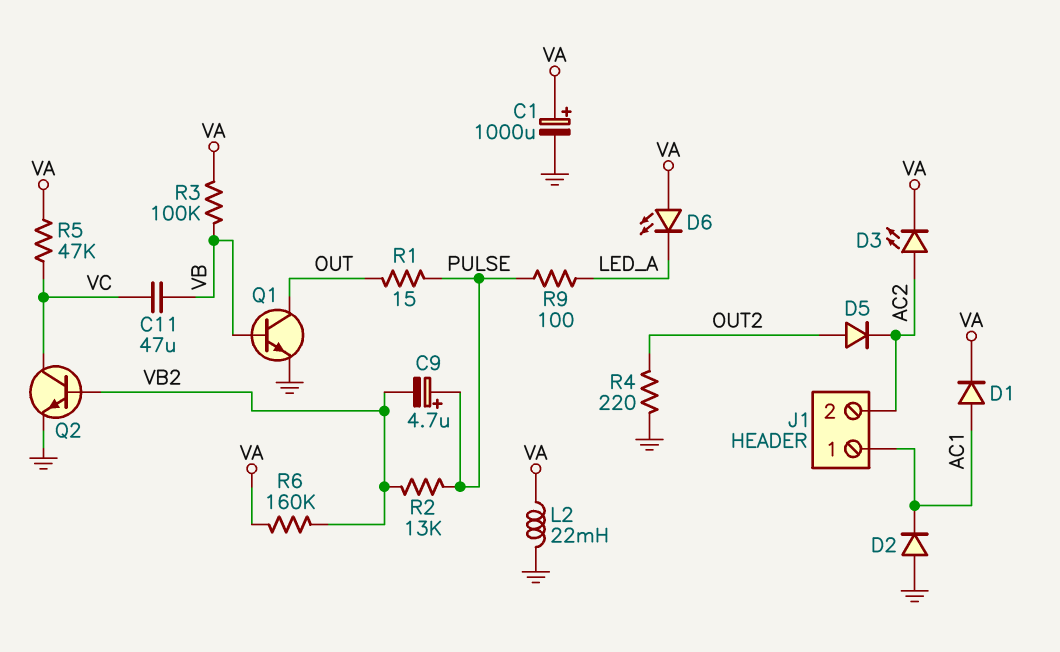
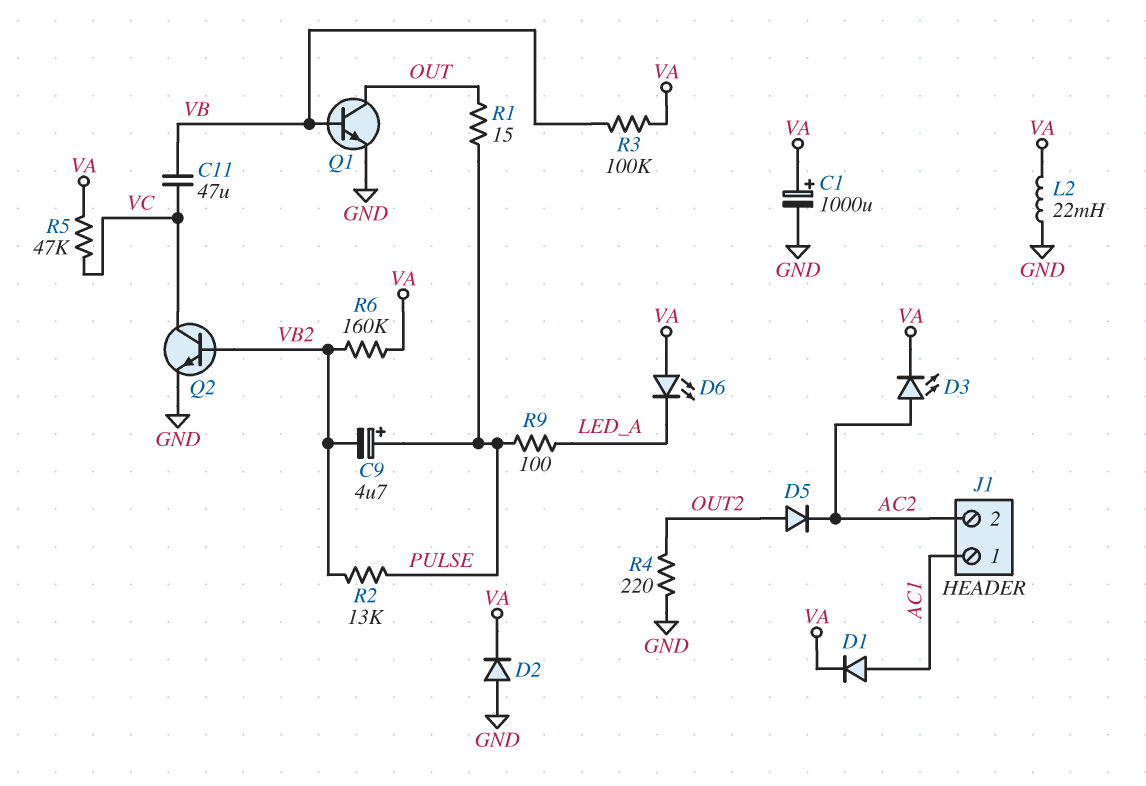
D2: diode (A GND, K AC1) -> diode (A GND, K VA)

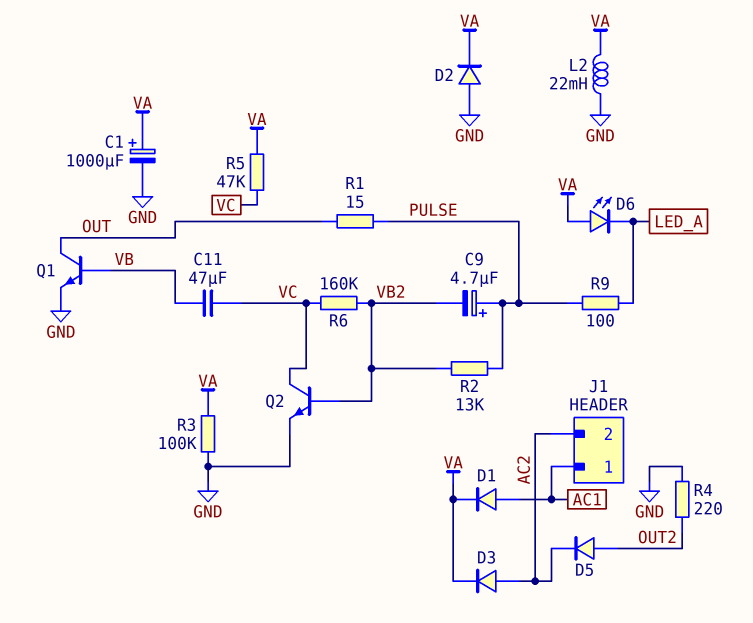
D3: LED (A AC2, K VA) -> diode (A AC2, K VA)
R3: 100k (VA, VB) -> 100k (GND, VA)
R6: 160k (VA, VB2) -> 160k (VB2, VC)

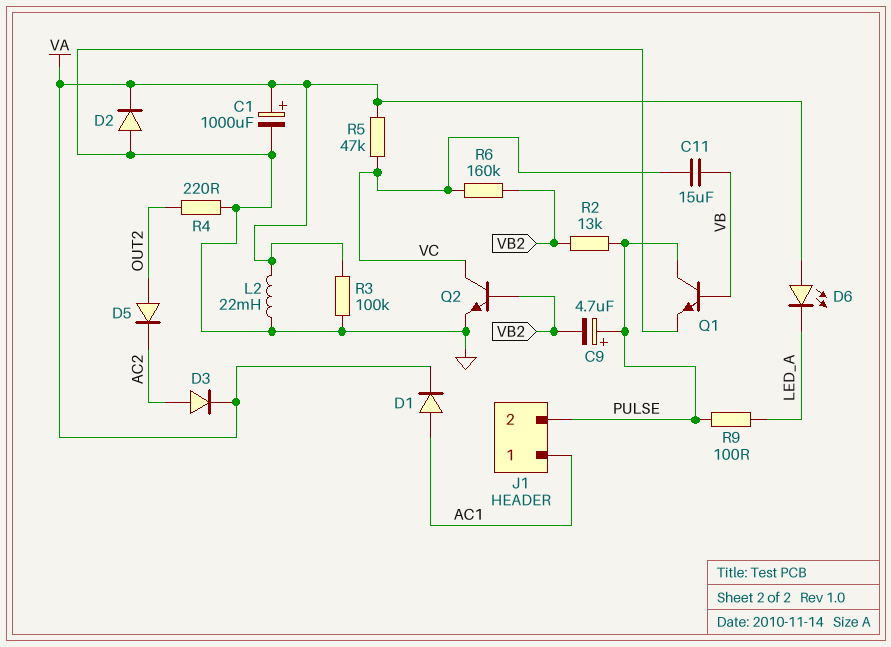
C11: 47uF (VB, VC) -> 15uF (VB, VC)
J1 pin 2: AC2 -> PULSE
Q1: NPN (B VB, C OUT, E GND) -> NPN (B VB, C PULSE, E GND)
R1: 15 (OUT, PULSE) -> none

